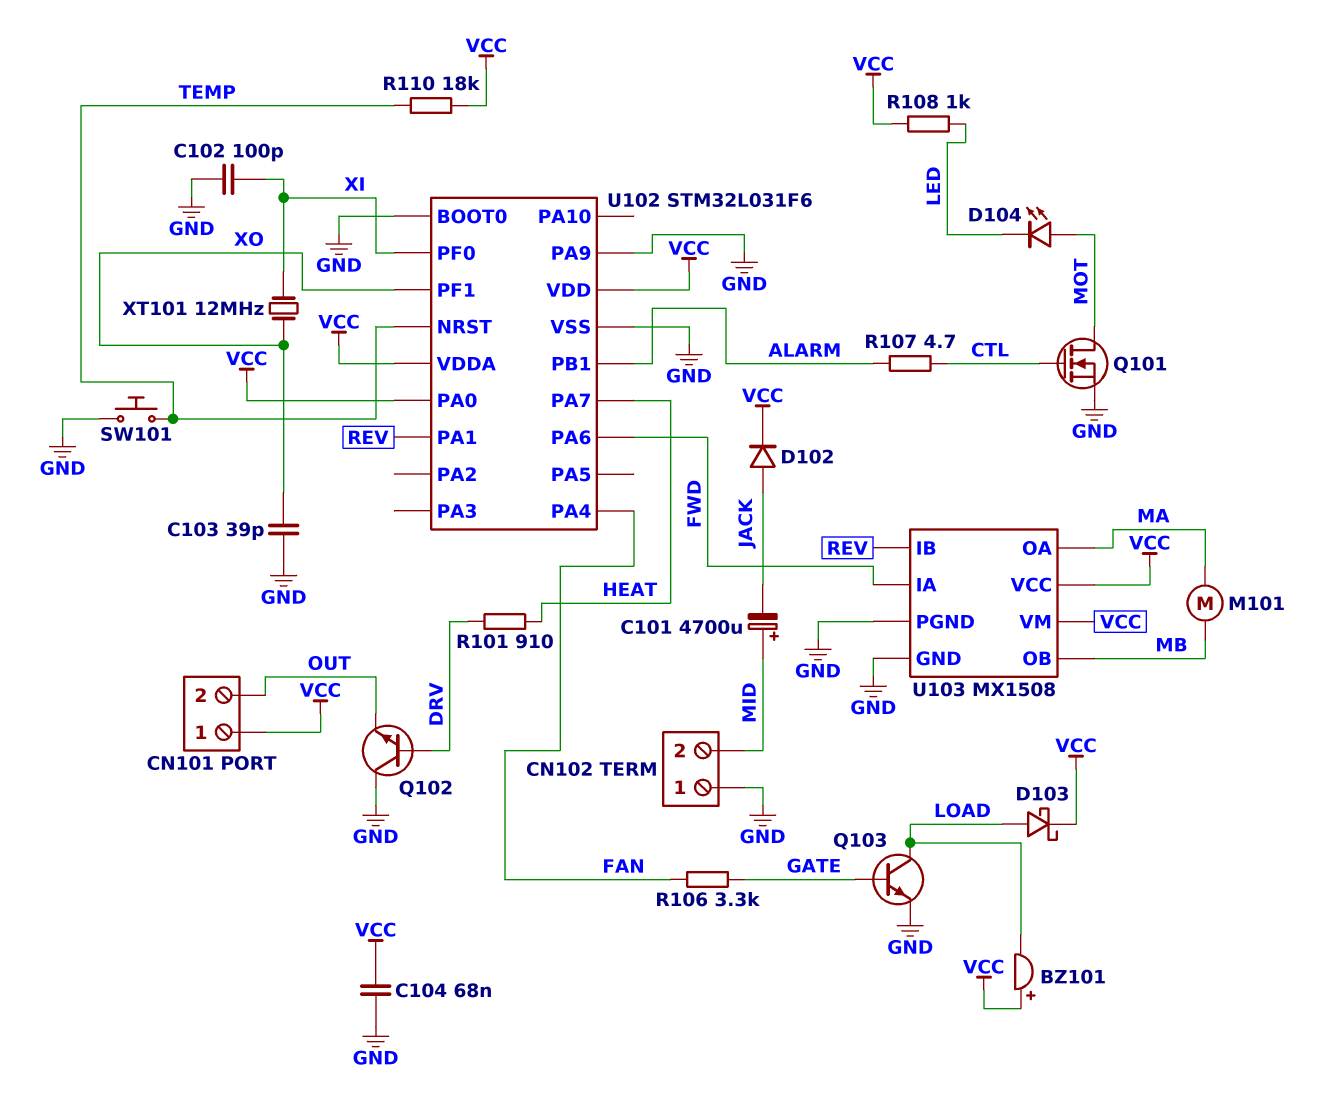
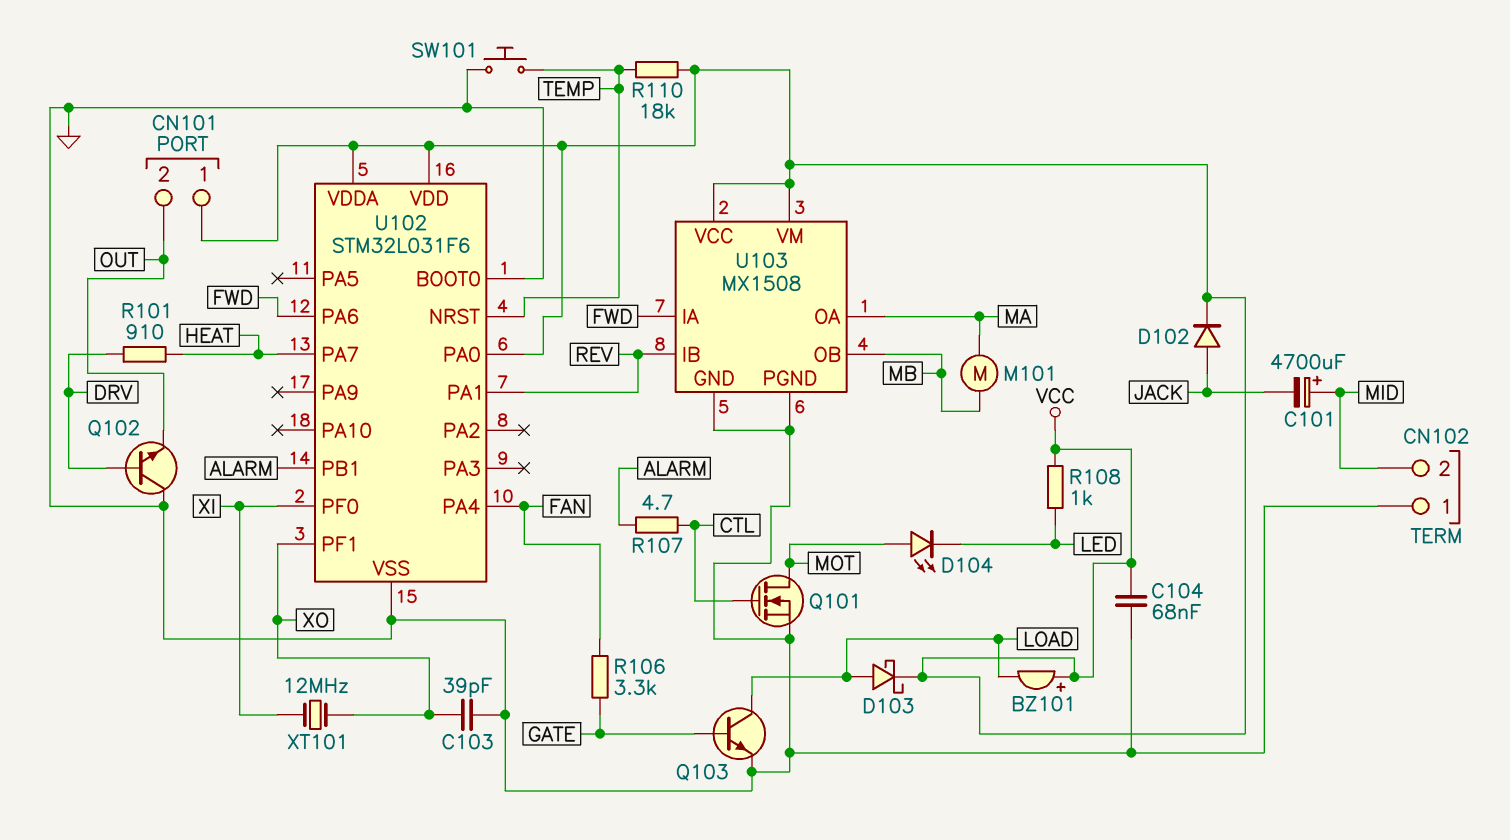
C102: 100pF (GND, XI) -> none
U102 pin PA9: GND -> none

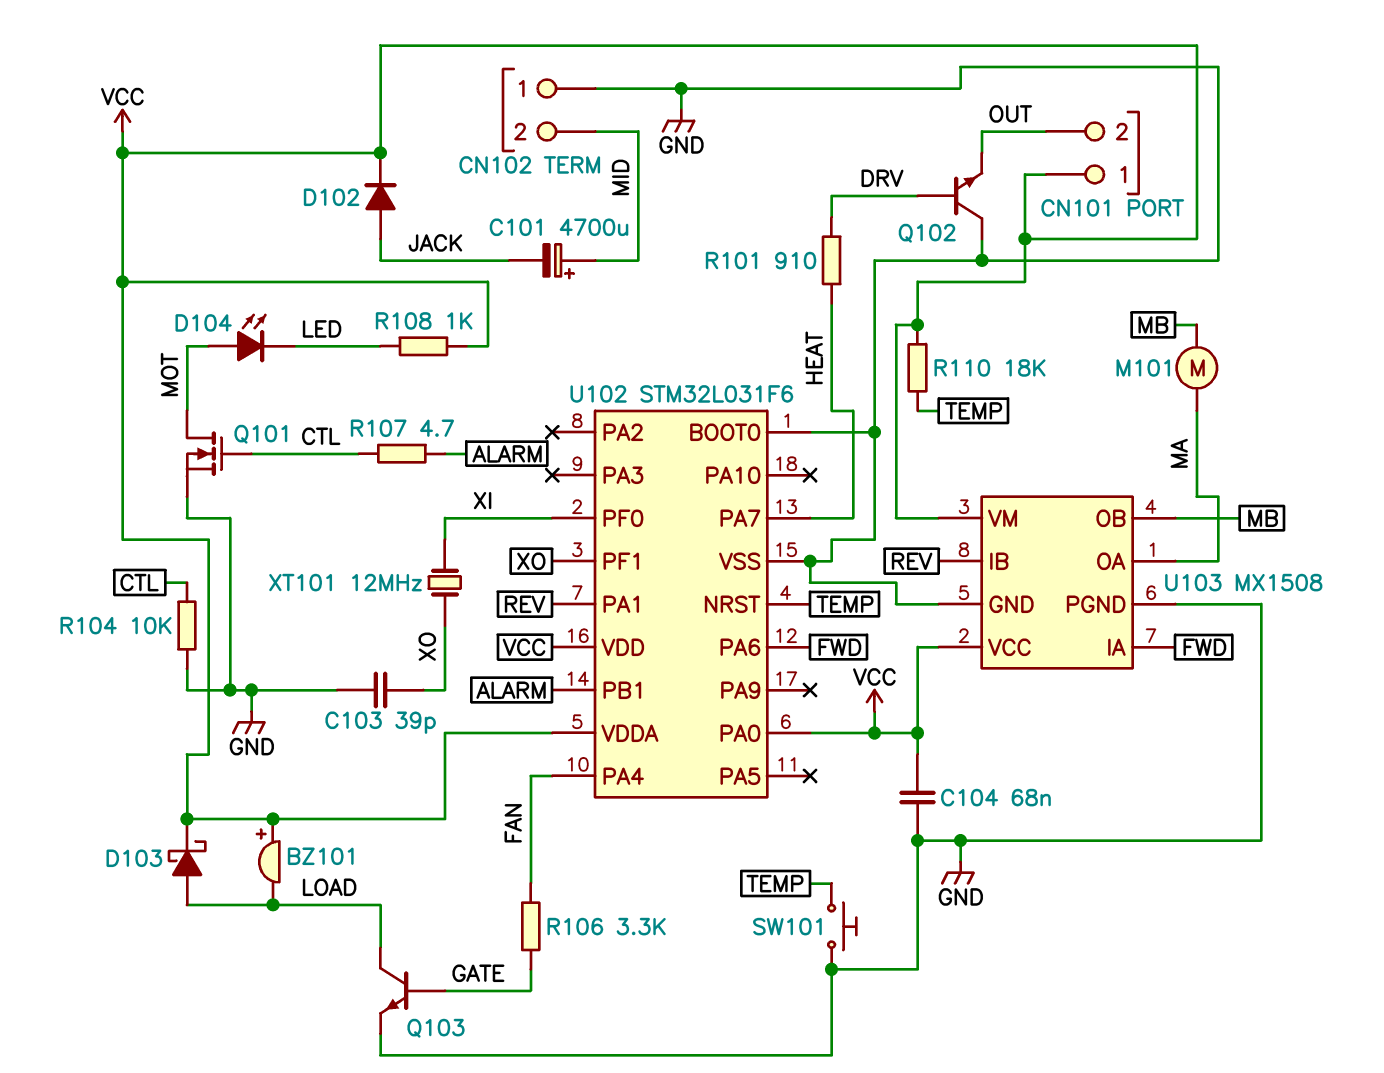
R104: none -> 10k (CTL, GND)

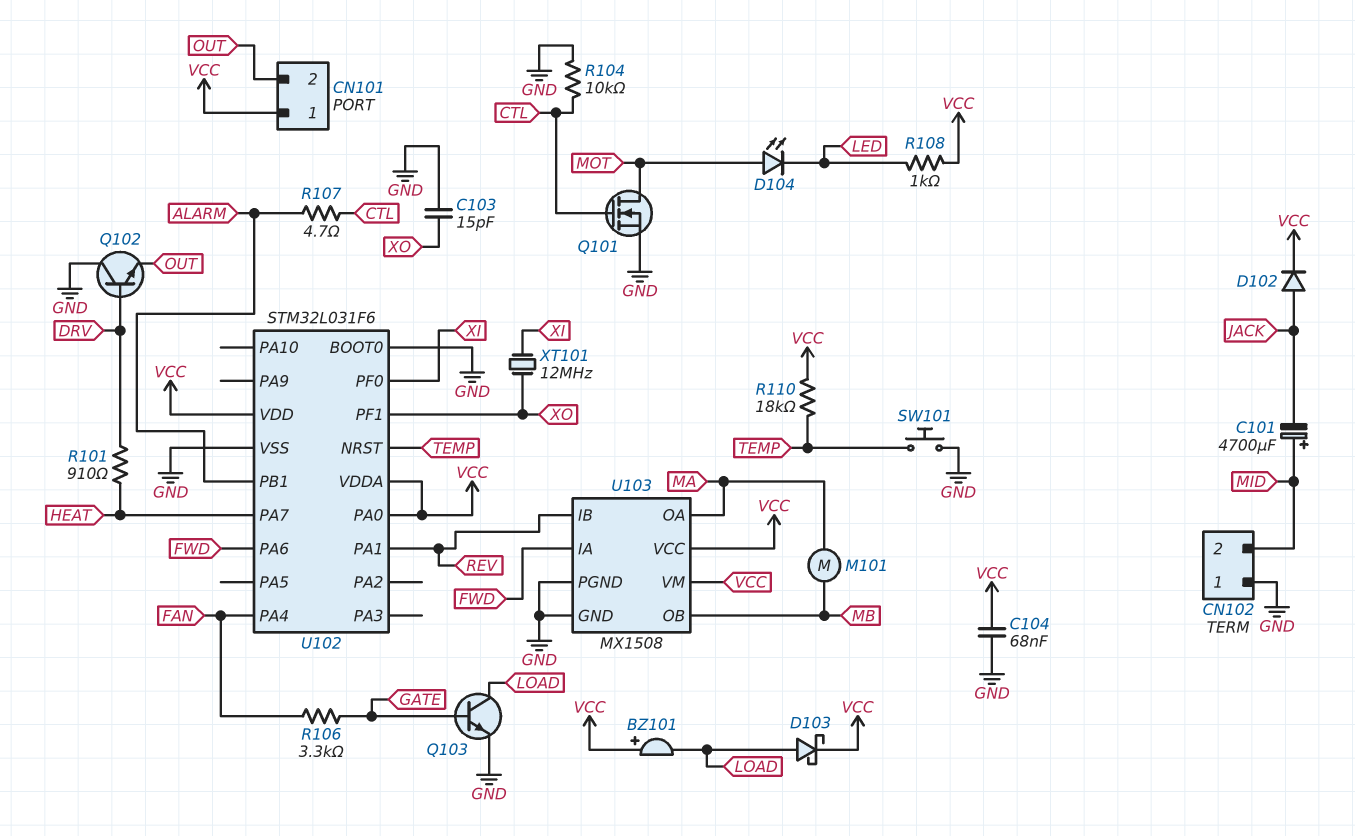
C103: 39pF (GND, XO) -> 15pF (GND, XO)

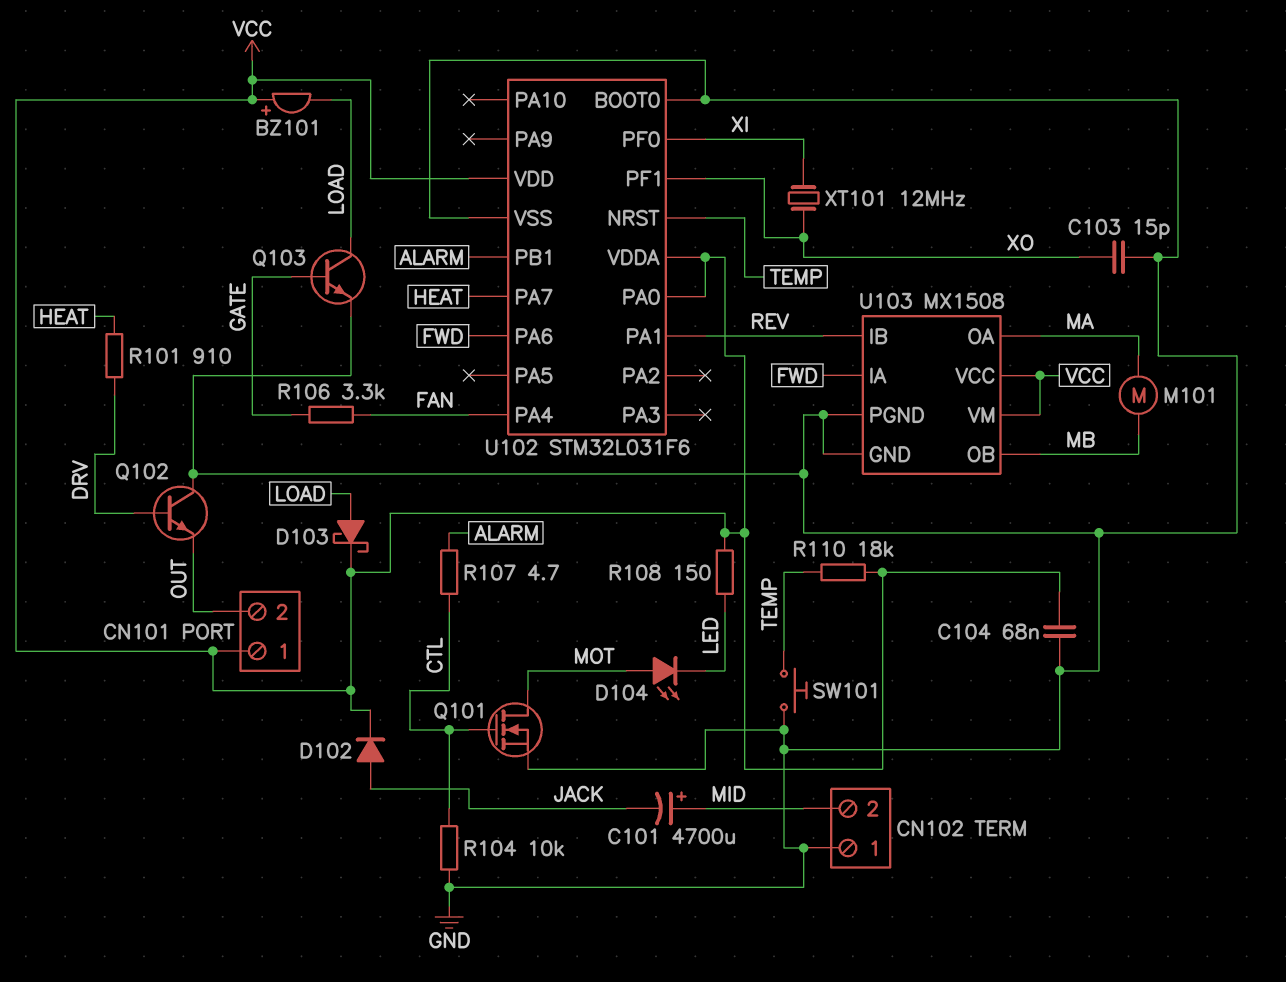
R108: 1k (LED, VCC) -> 150 (LED, VCC)

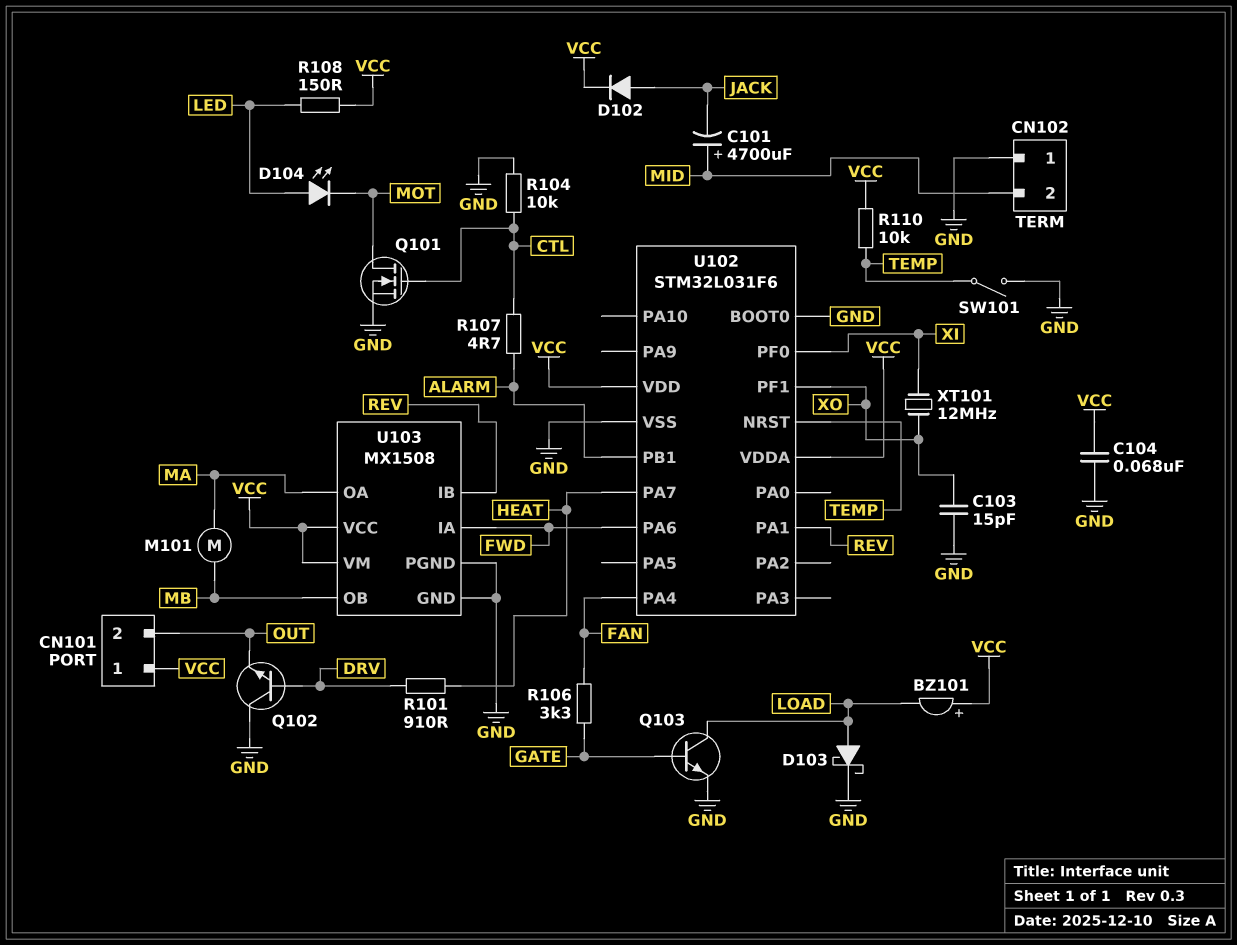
D103: schottky (A LOAD, K VCC) -> schottky (A LOAD, K GND)
D104: LED (A MOT, K LED) -> LED (A LED, K MOT)
R110: 18k (TEMP, VCC) -> 10k (TEMP, VCC)
SW101: button (GND, TEMP) -> switch (GND, TEMP)
U102 pin PA0: VCC -> none

